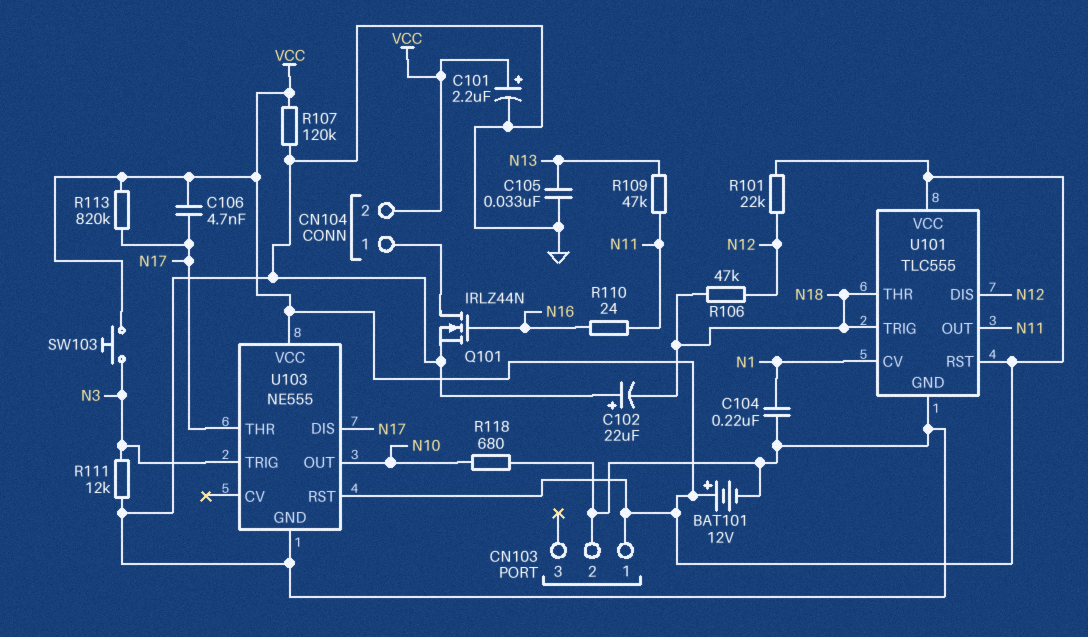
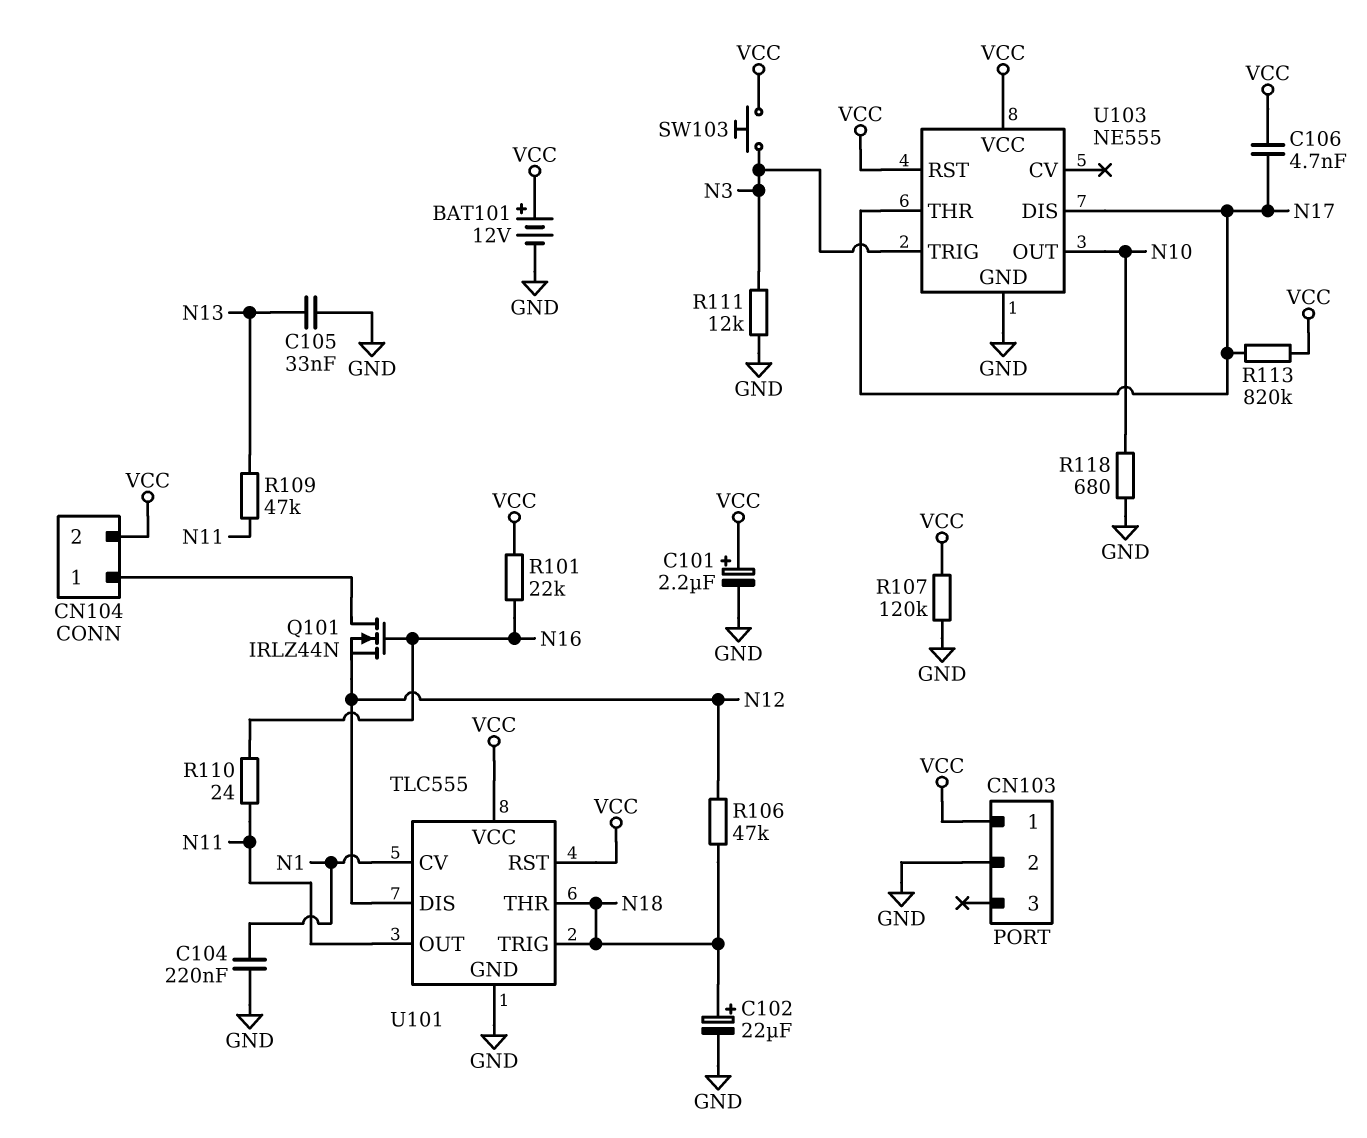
C102: 22uF (plus GND, minus N18) -> 22uF (plus N18, minus GND)
Q101: NMOS IRLZ44N (G N16, D CN104/1, S GND) -> NMOS IRLZ44N (G N16, D CN104/1, S N12)
R101: 22k (N12, VCC) -> 22k (N16, VCC)

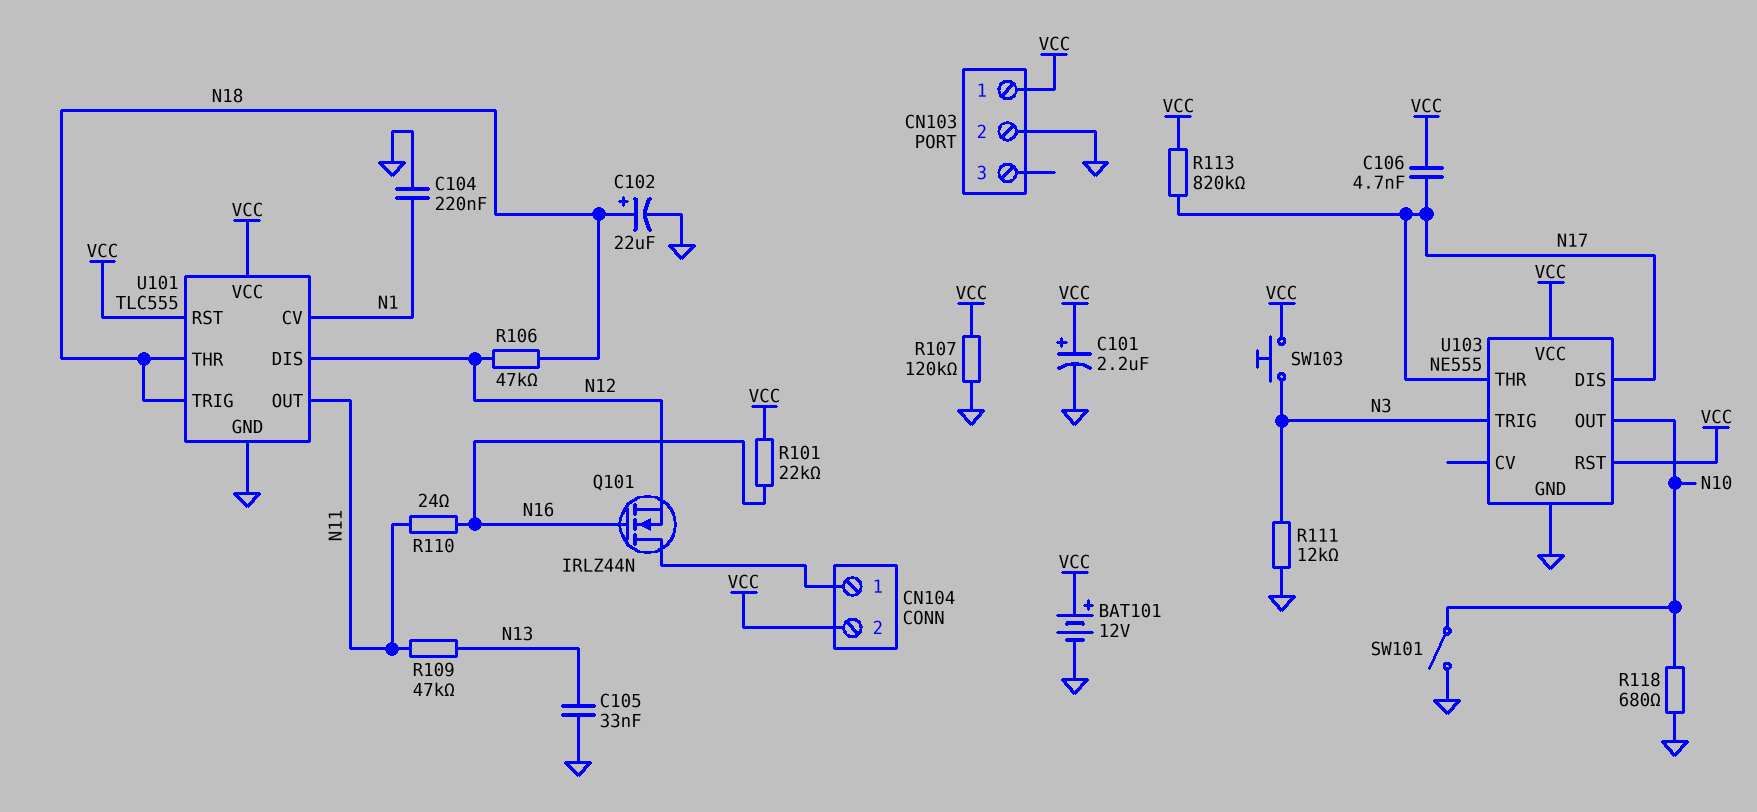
SW101: none -> switch (GND, N10)

